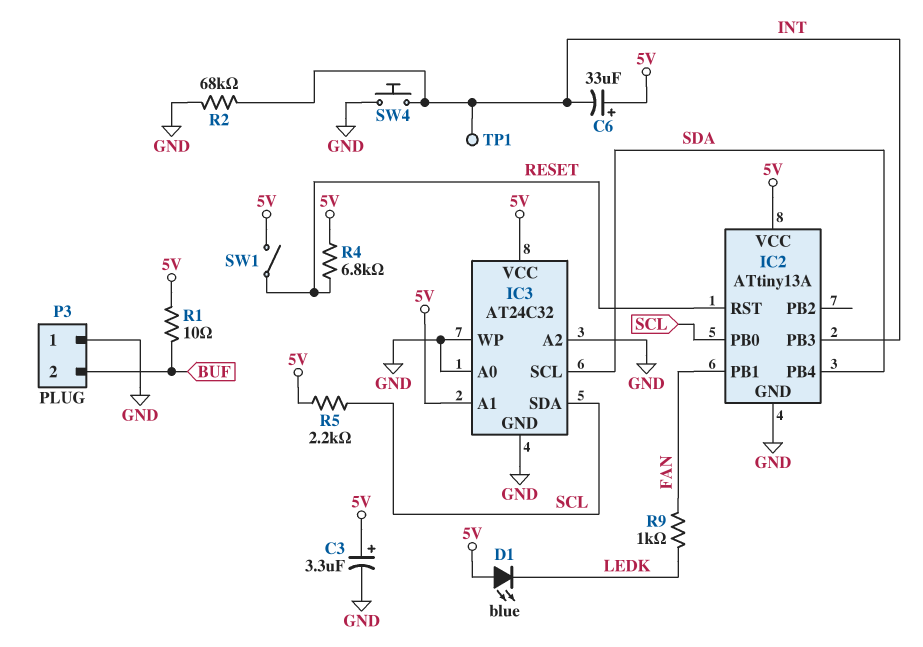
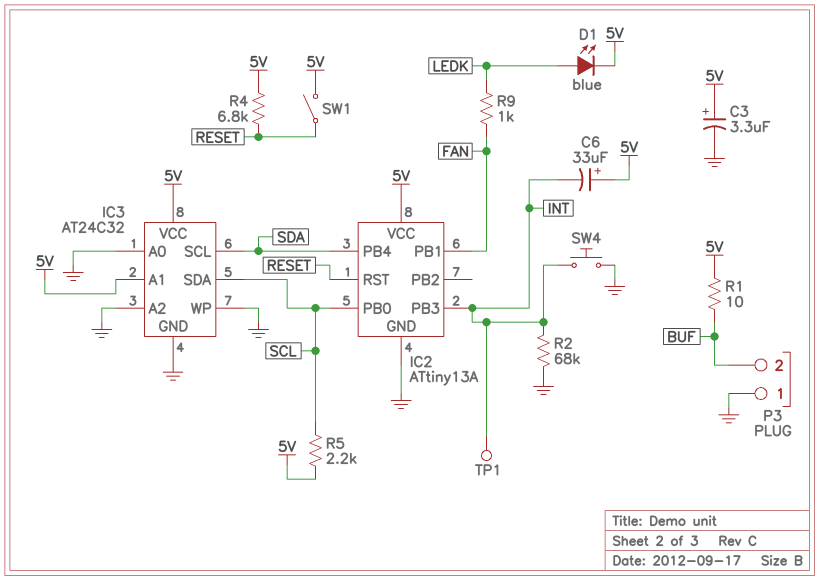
D1: LED blue (A 5V, K LEDK) -> LED blue (A LEDK, K 5V)

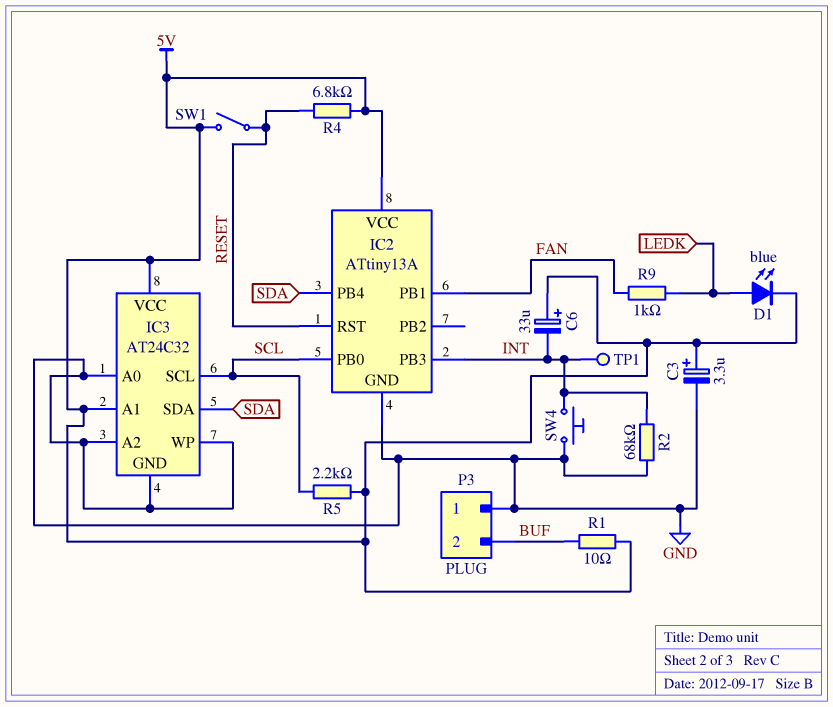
IC3 pin SCL: SDA -> SCL
IC3 pin SDA: SCL -> SDA

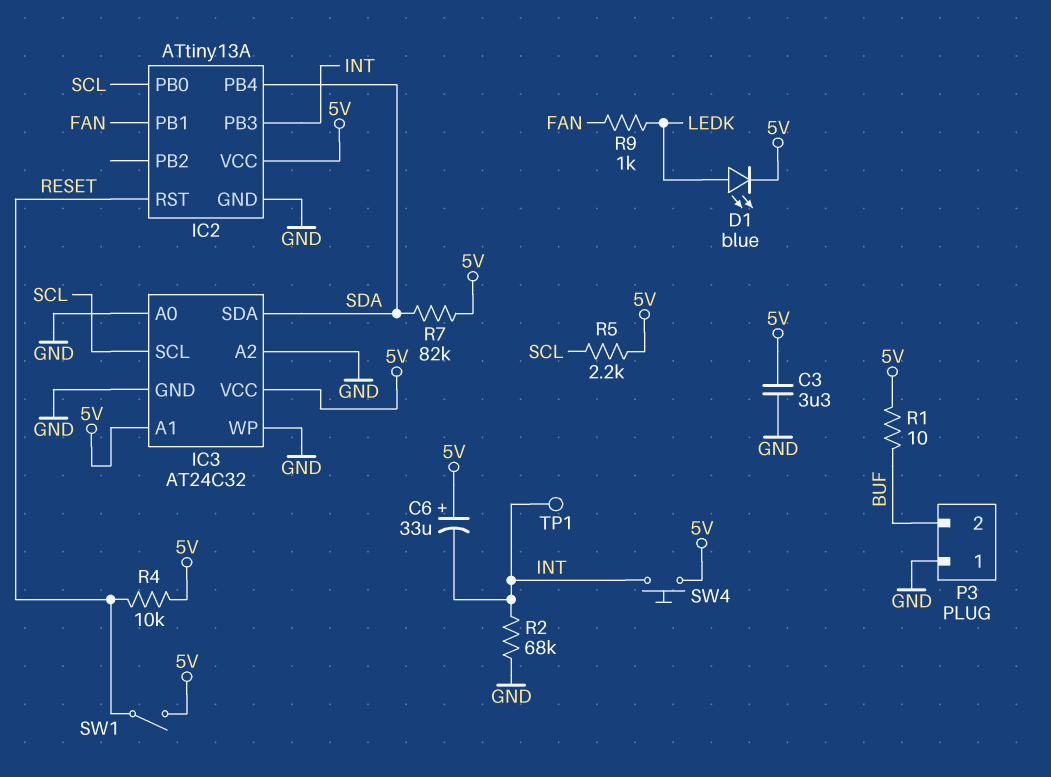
C3: 3.3uF (plus 5V, minus GND) -> 3.3uF (5V, GND)
R4: 6.8k (5V, RESET) -> 10k (5V, RESET)
R7: none -> 82k (5V, SDA)
SW4: button (GND, INT) -> button (5V, INT)

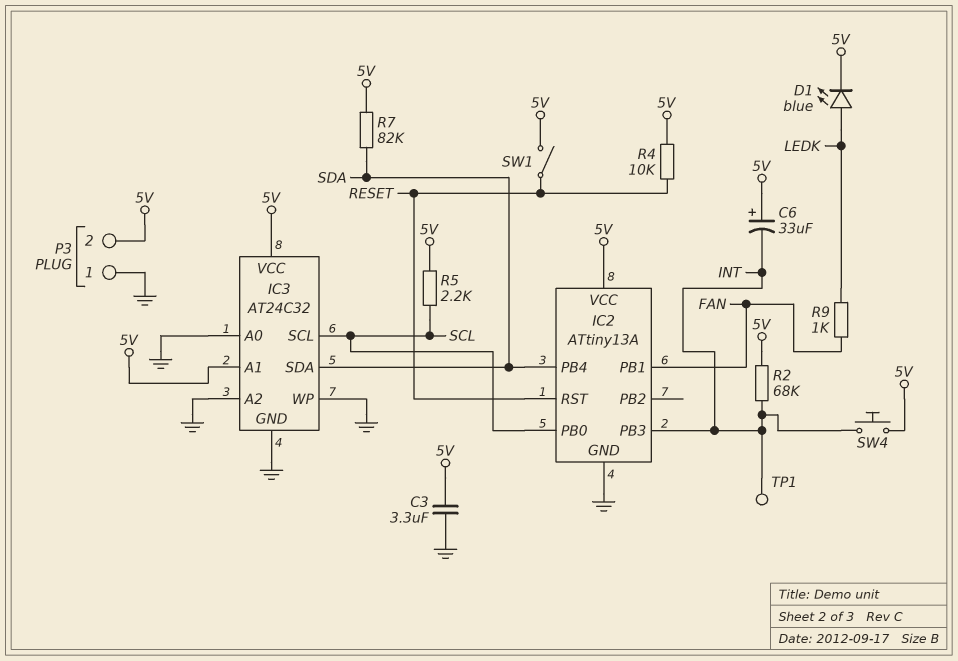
P3 pin 2: BUF -> 5V
R1: 10 (5V, BUF) -> none
R2: 68k (GND, INT) -> 68k (5V, INT)

